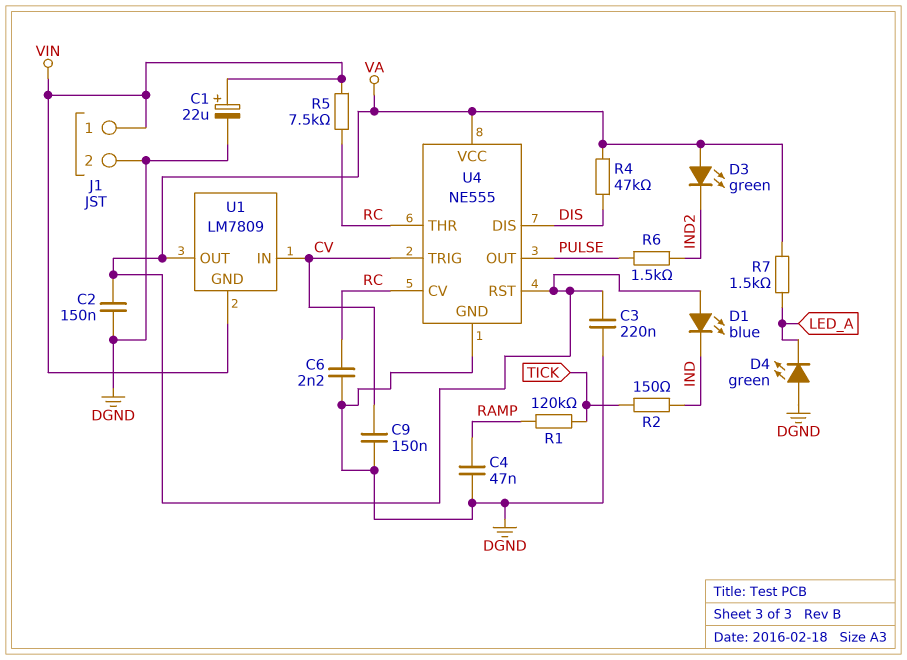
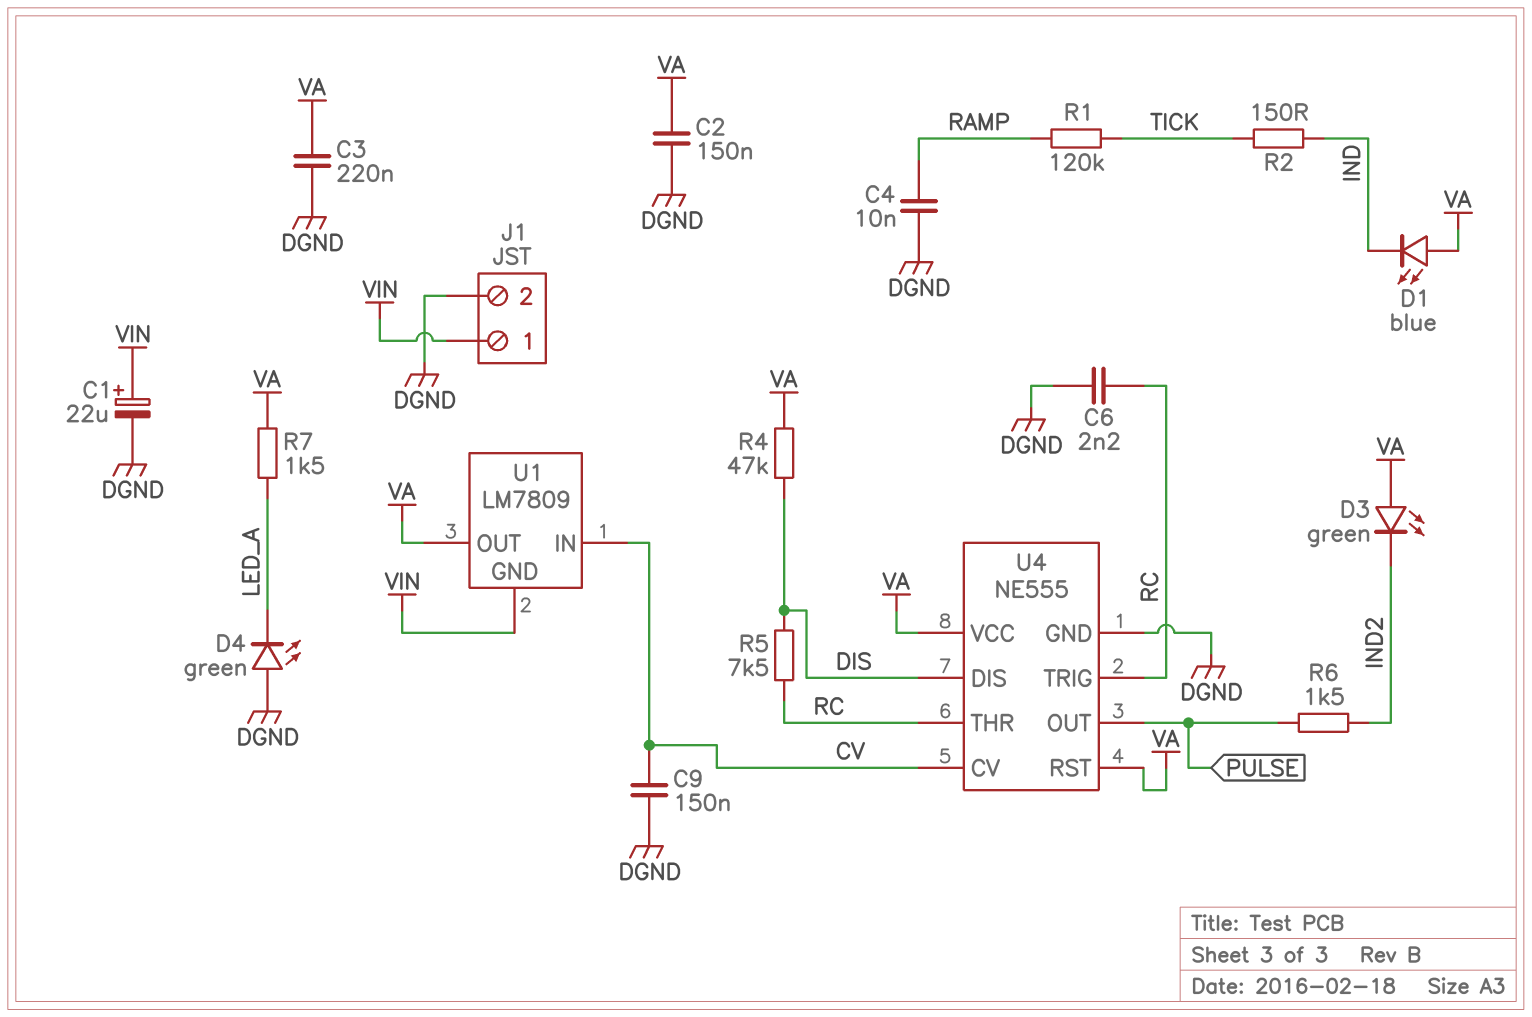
C4: 47nF (DGND, RAMP) -> 10nF (DGND, RAMP)
R5: 7.5k (RC, VIN) -> 7.5k (DIS, RC)
U4 pin CV: RC -> CV
U4 pin TRIG: CV -> RC

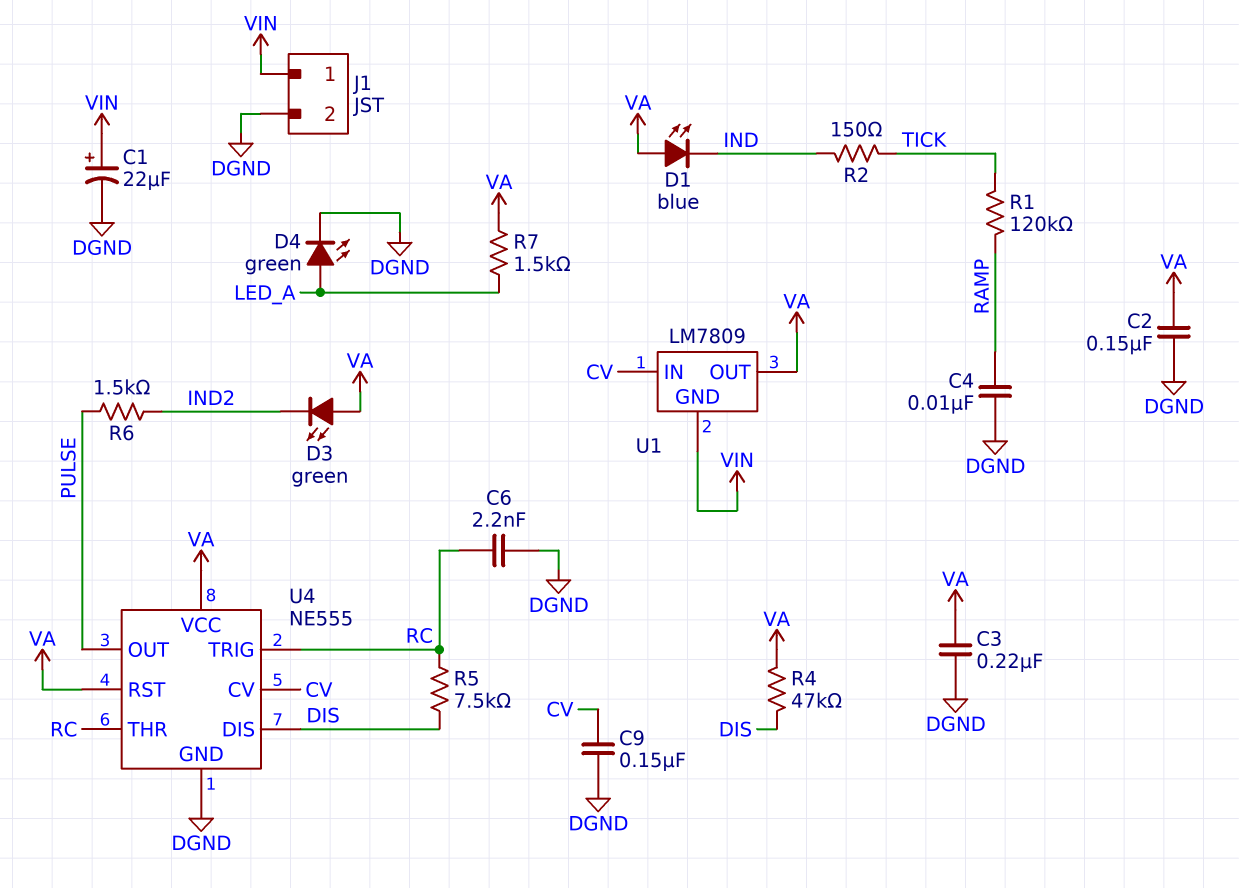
D4: LED green (A DGND, K LED_A) -> LED green (A LED_A, K DGND)

